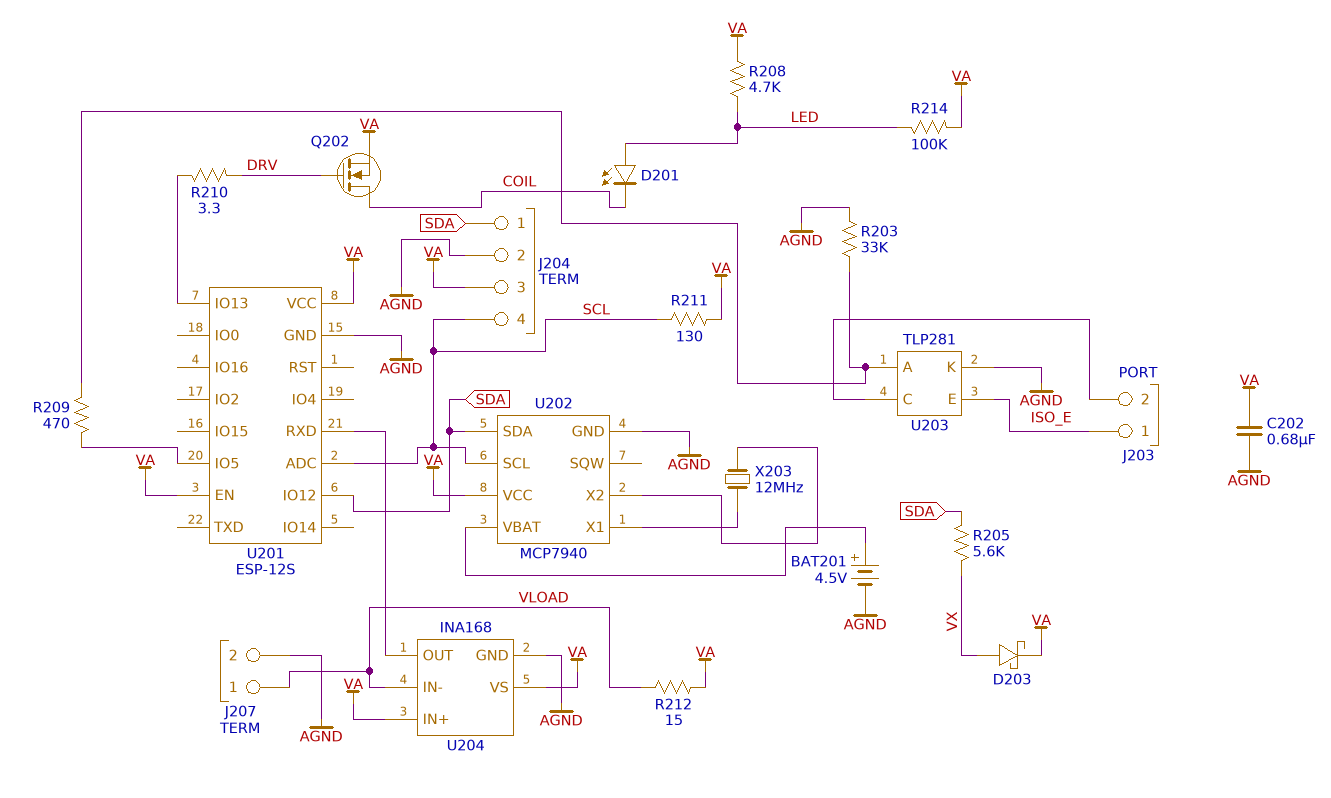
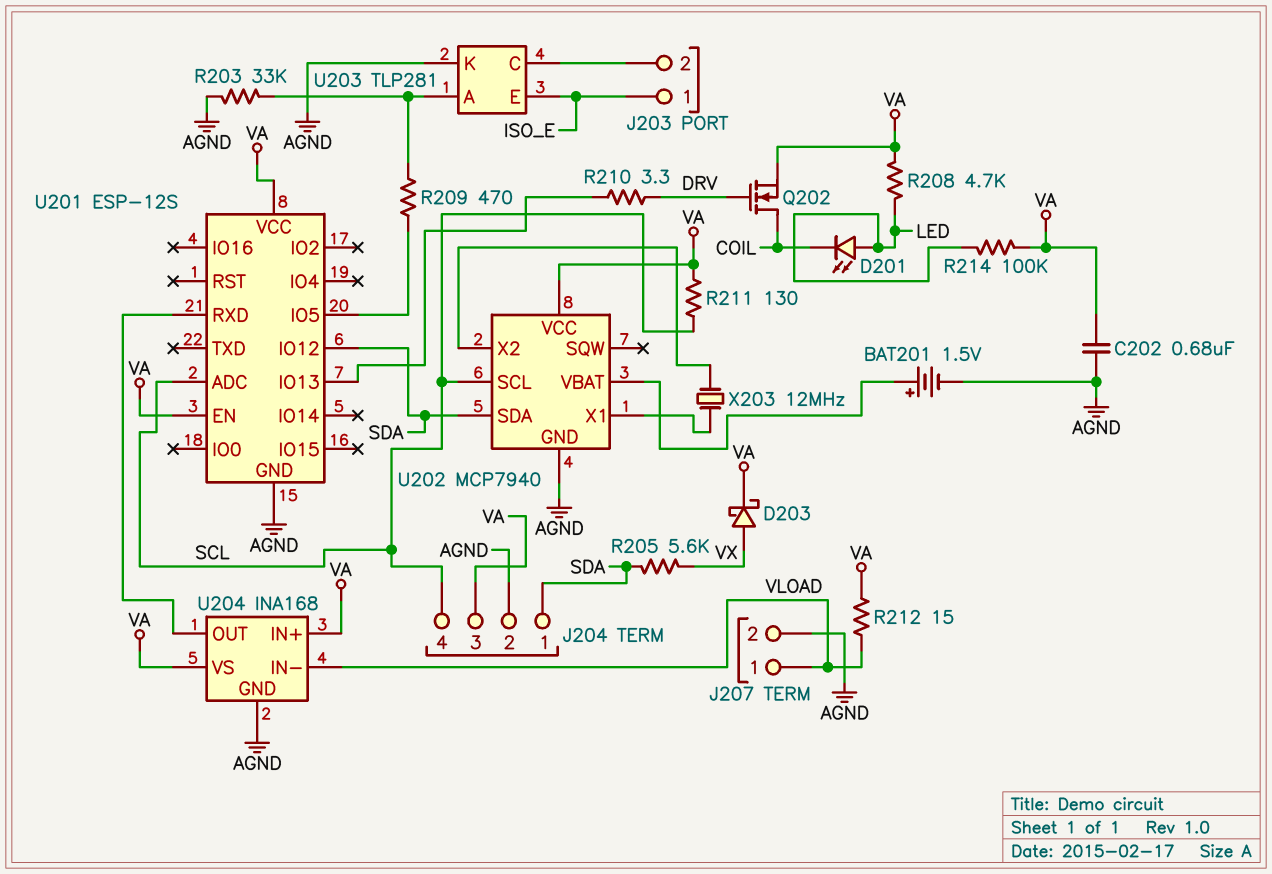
BAT201: 4.5V (plus U202/VBAT, minus AGND) -> 1.5V (plus U202/VBAT, minus AGND)

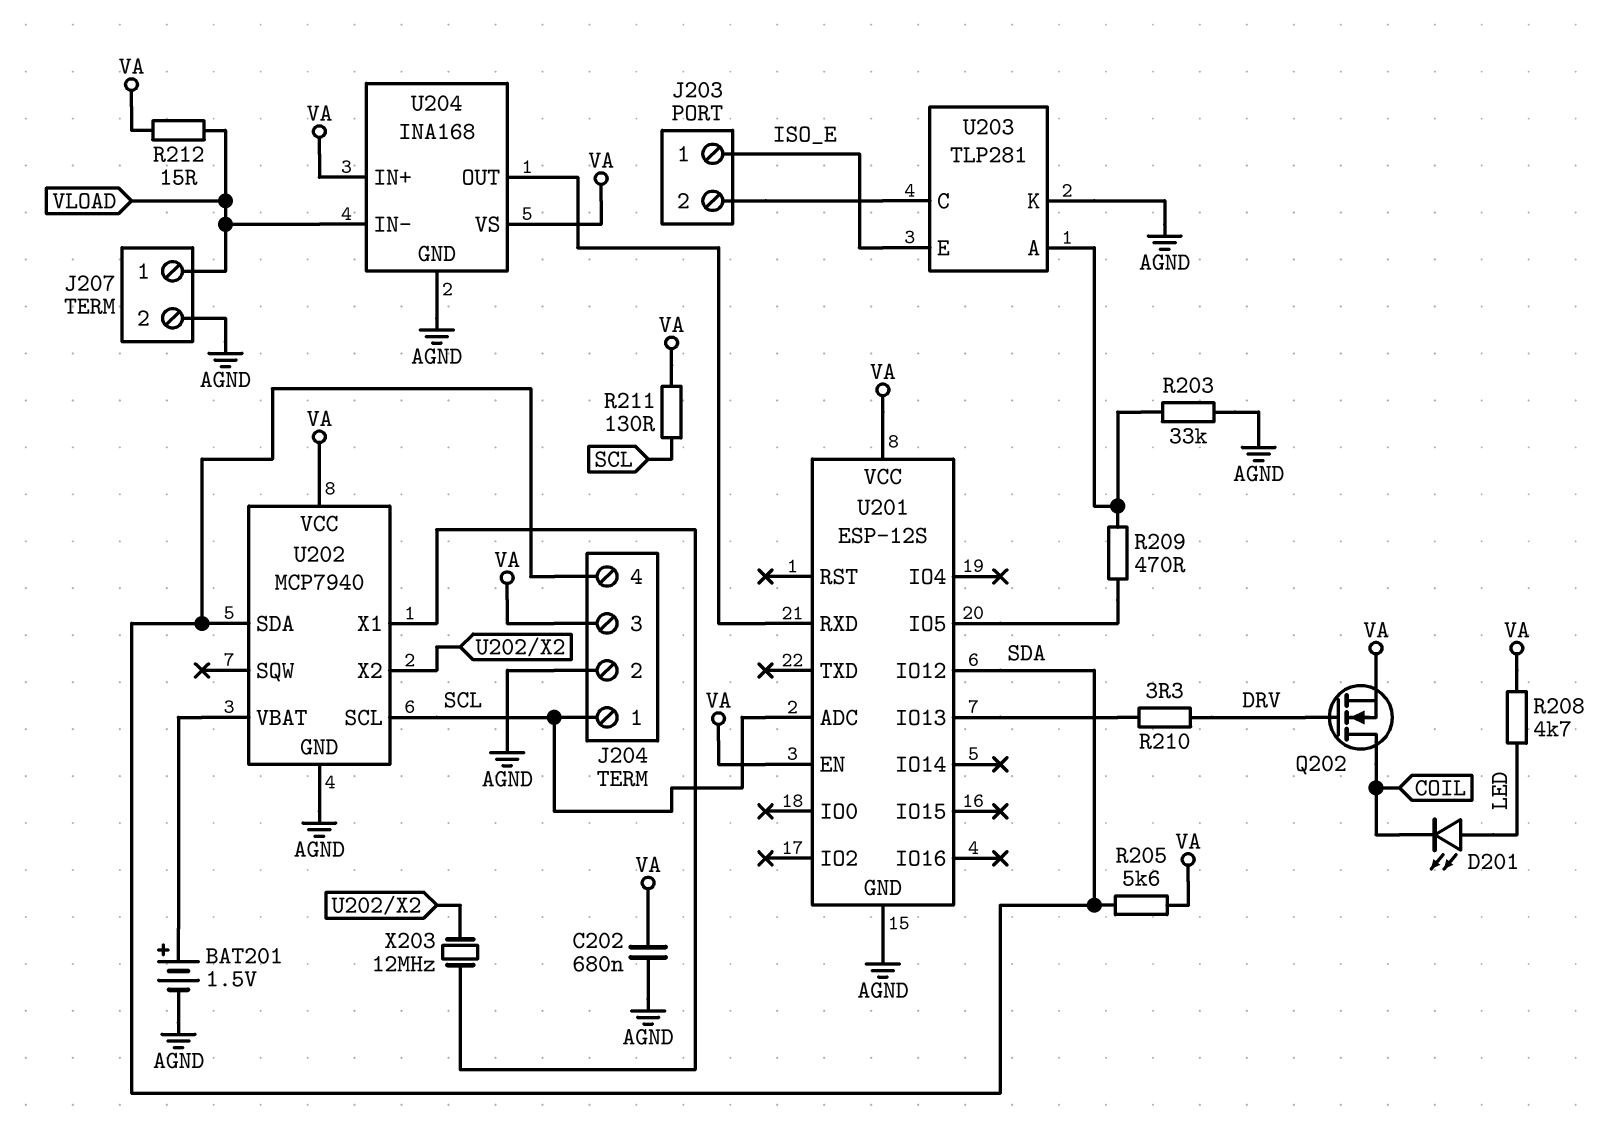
D203: schottky (A VX, K VA) -> none
J204 pin 1: SDA -> SCL
J204 pin 4: SCL -> SDA
R205: 5.6k (SDA, VX) -> 5.6k (SDA, VA)
R214: 100k (LED, VA) -> none

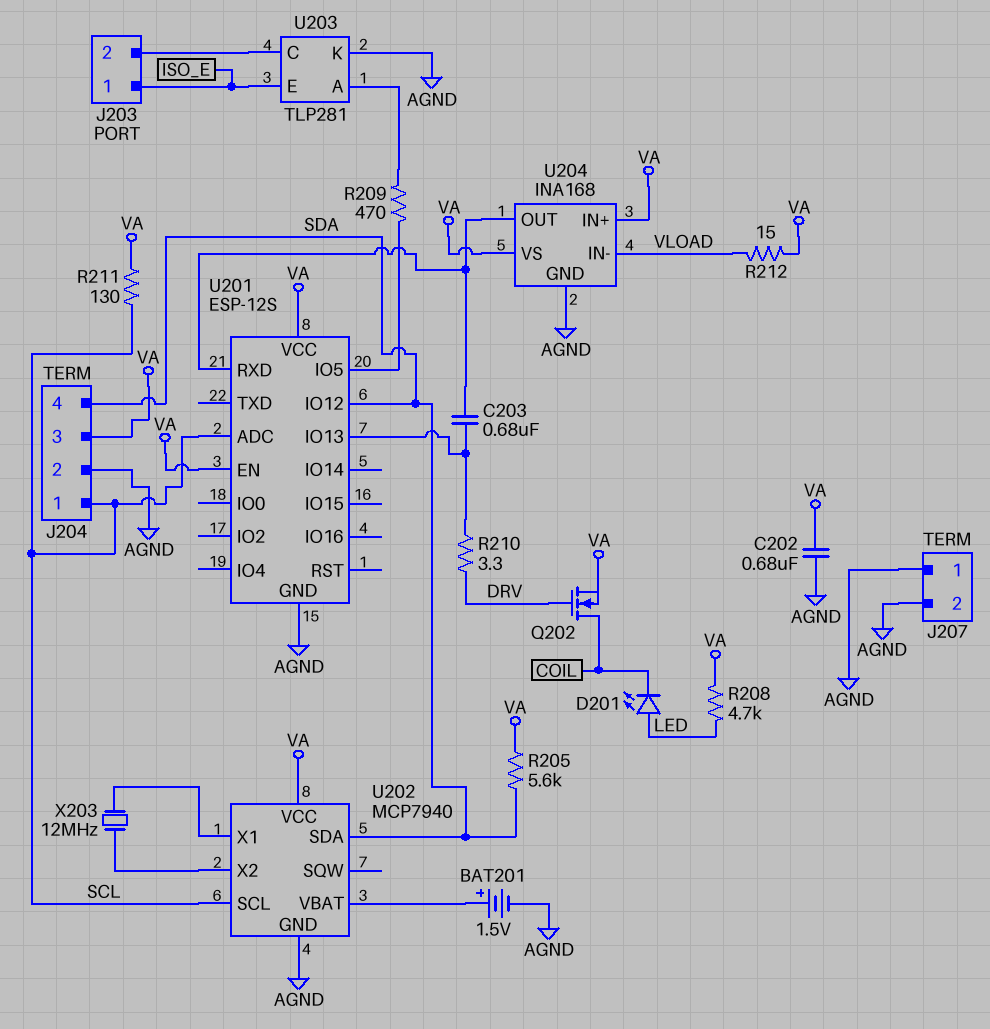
C203: none -> 680nF (U201/IO13, U201/RXD)
J207 pin 1: VLOAD -> AGND
R203: 33k (AGND, U203/A) -> none

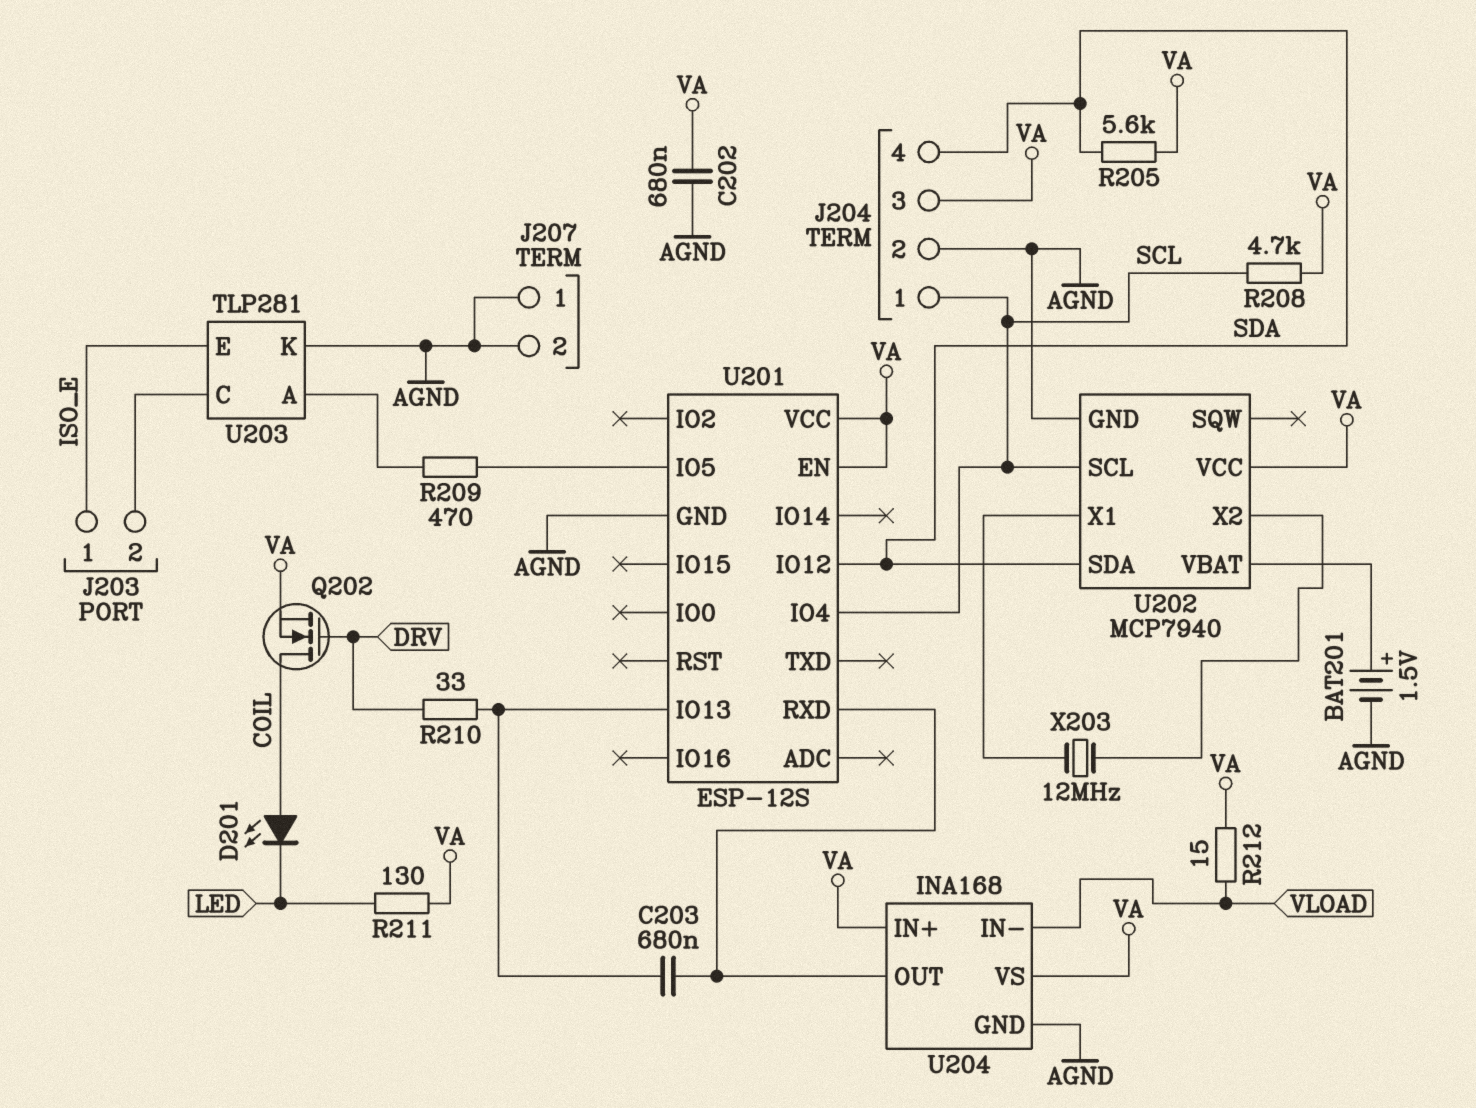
D201: LED (A LED, K COIL) -> LED (A COIL, K LED)
R208: 4.7k (LED, VA) -> 4.7k (SCL, VA)
R210: 3.3 (DRV, U201/IO13) -> 33 (DRV, U201/IO13)
R211: 130 (SCL, VA) -> 130 (LED, VA)
U201 pin ADC: SCL -> none
U201 pin IO4: none -> SCL

